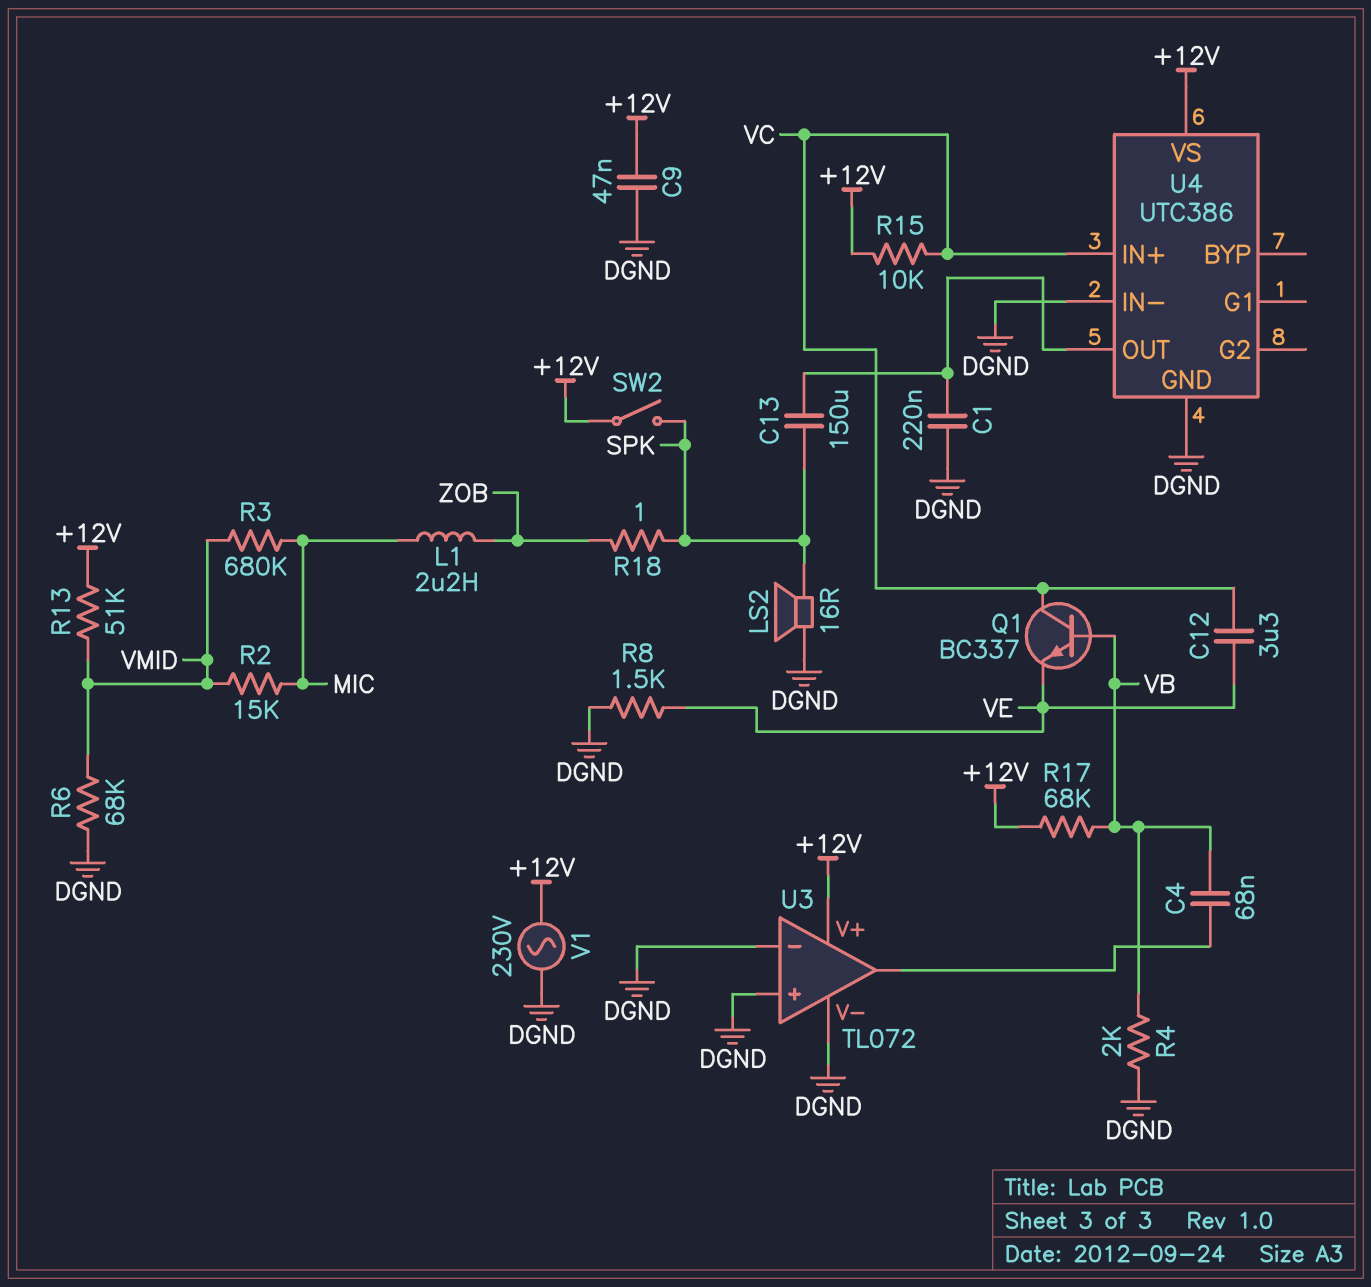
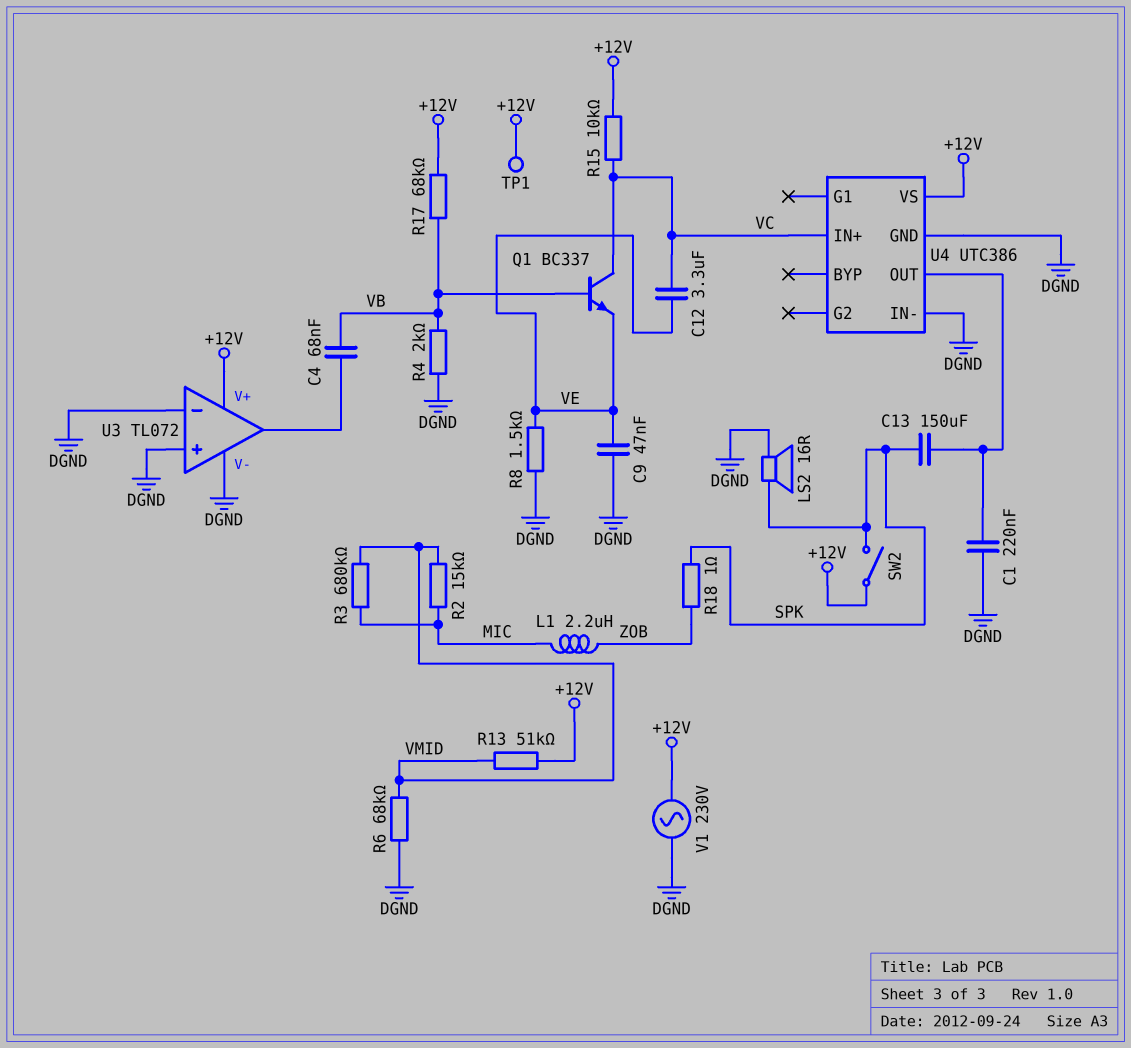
C9: 47nF (+12V, DGND) -> 47nF (DGND, VE)
TP1: none -> test point (+12V)

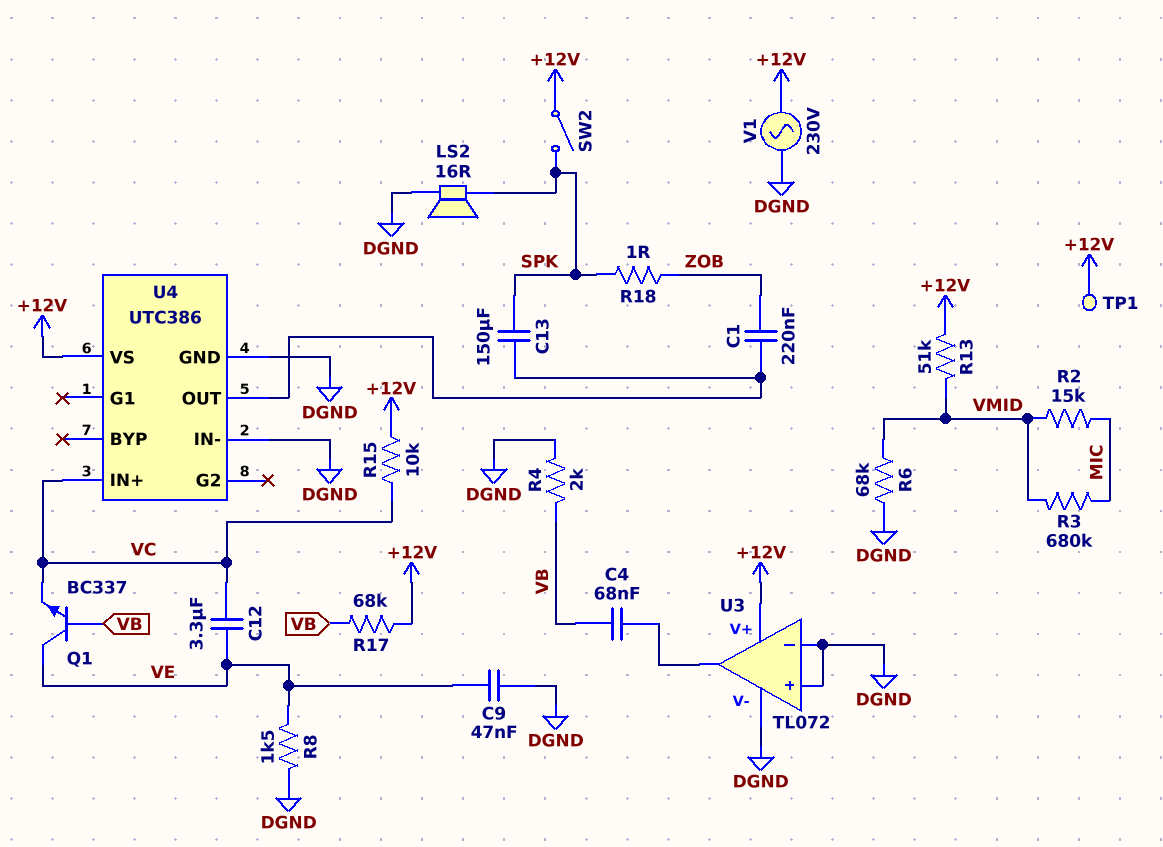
C1: 220nF (DGND, U4/OUT) -> 220nF (U4/OUT, ZOB)
L1: 2.2uH (MIC, ZOB) -> none
Q1: NPN BC337 (B VB, C VC, E VE) -> NPN BC337 (B VB, C VE, E VC)

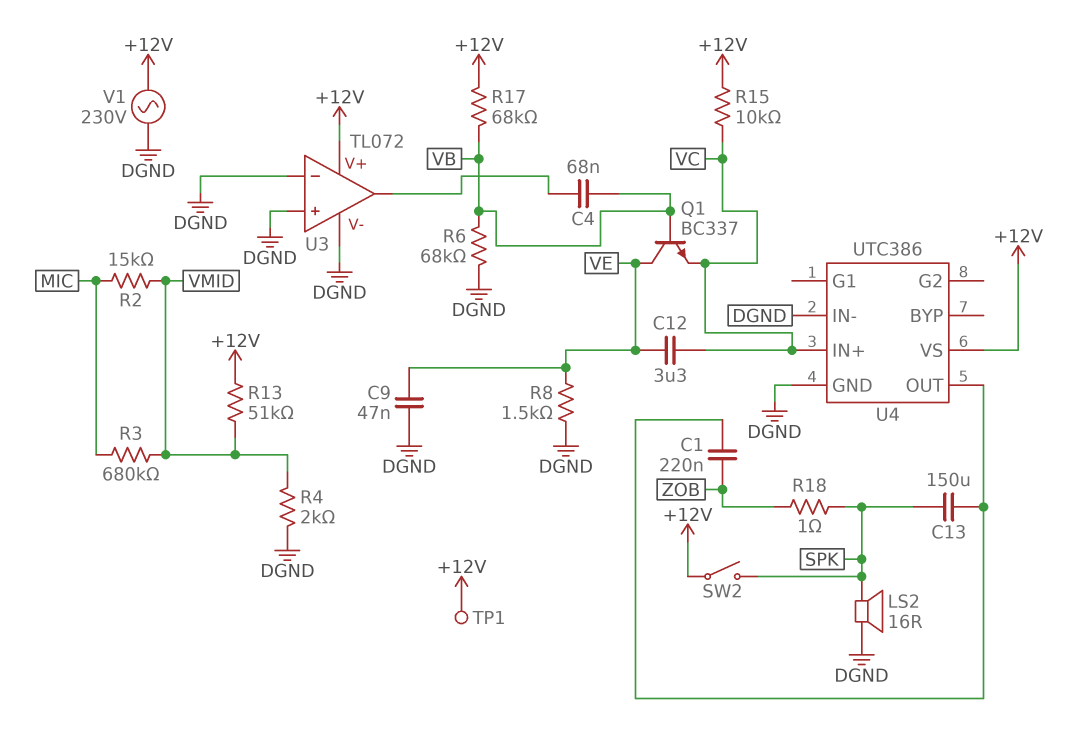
R4: 2k (DGND, VB) -> 2k (DGND, VMID)
R6: 68k (DGND, VMID) -> 68k (DGND, VB)

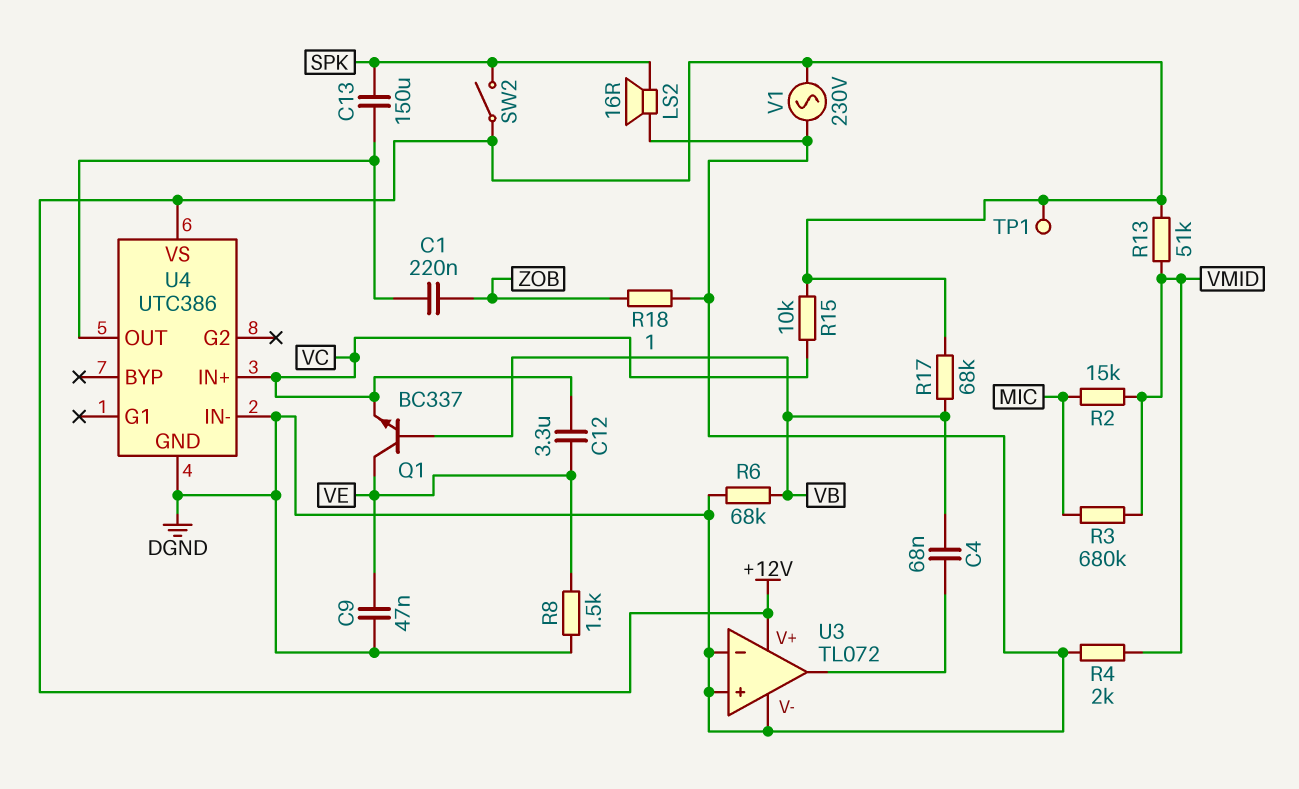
R18: 1 (SPK, ZOB) -> 1 (DGND, ZOB)

